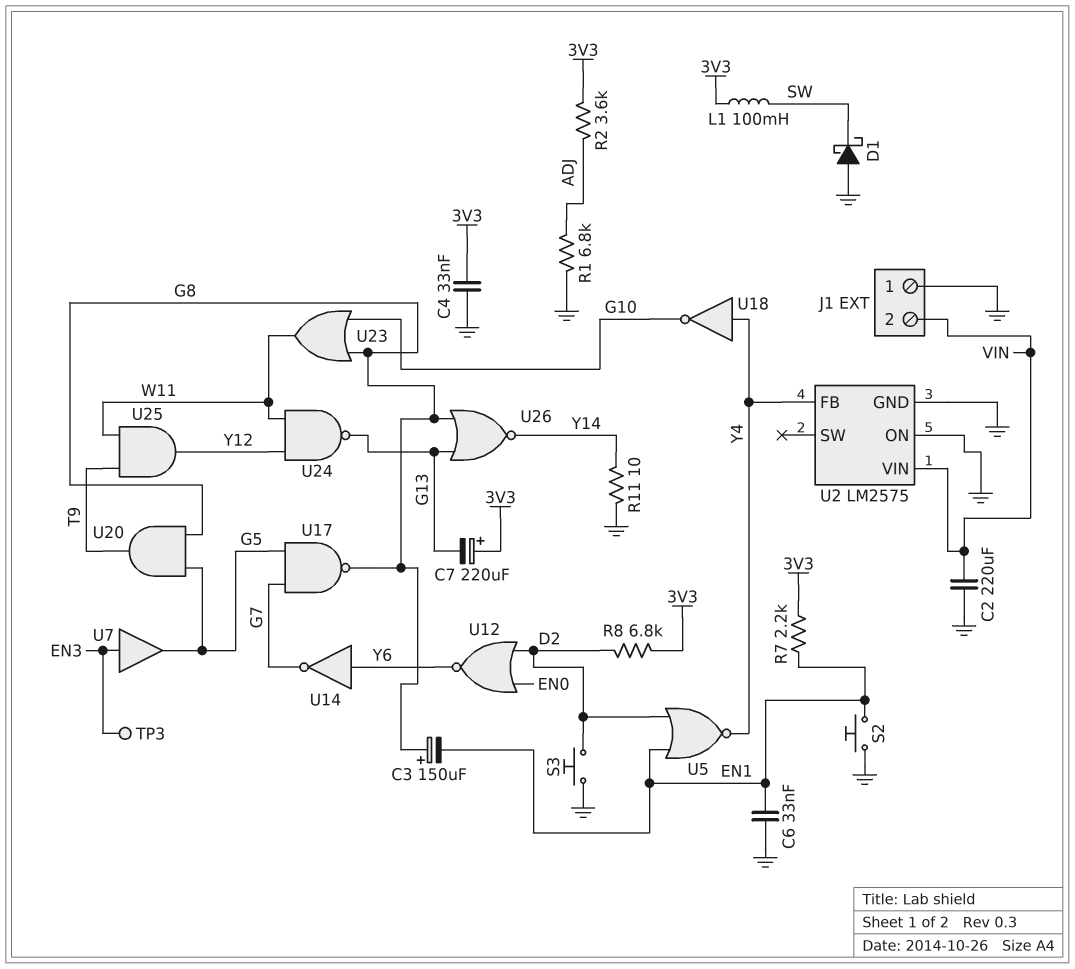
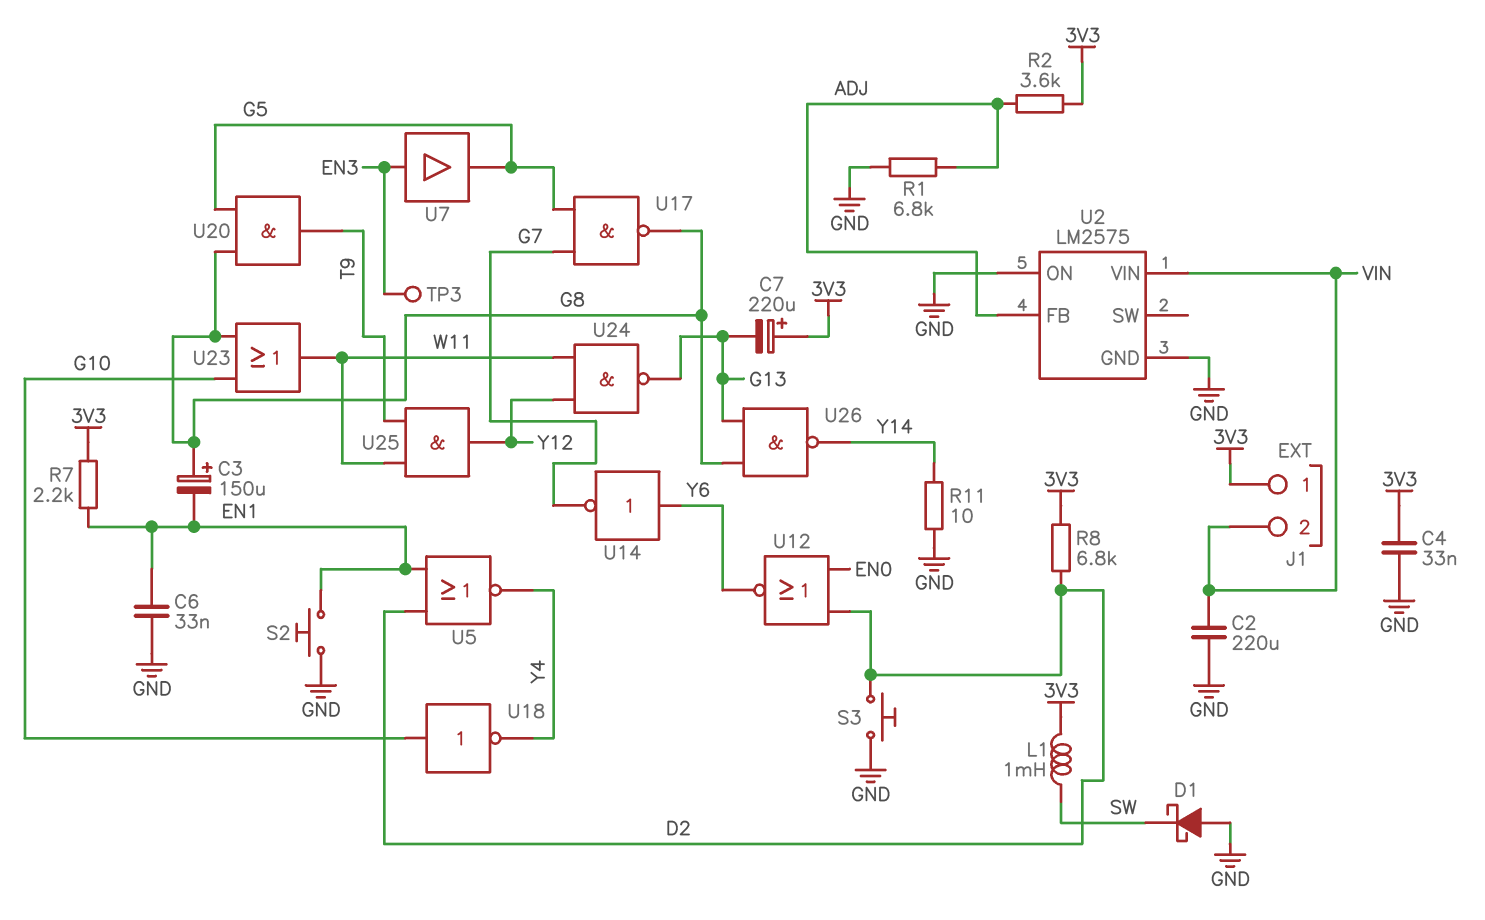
J1 pin 1: GND -> 3V3
L1: 100mH (3V3, SW) -> 1mH (3V3, SW)
U2 pin FB: Y4 -> ADJ
U18: NOT (in Y4, out G10) -> NOT (in G10, out Y4)
U26: NOR (in G8, in G13, out Y14) -> NAND (in G8, in G13, out Y14)

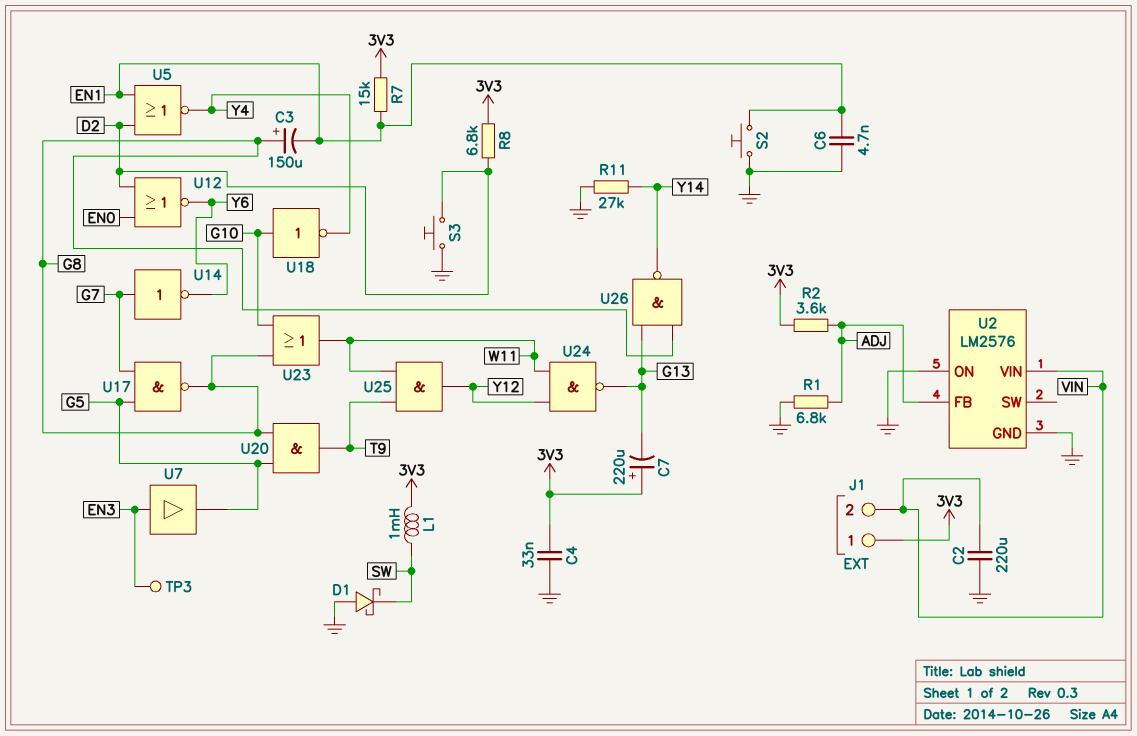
C6: 33nF (EN1, GND) -> 4.7nF (EN1, GND)
R7: 2.2k (3V3, EN1) -> 15k (3V3, EN1)
R11: 10 (GND, Y14) -> 27k (GND, Y14)
U2: LM2575 -> LM2576
U14: NOT (in Y6, out G7) -> NOT (in G7, out Y6)

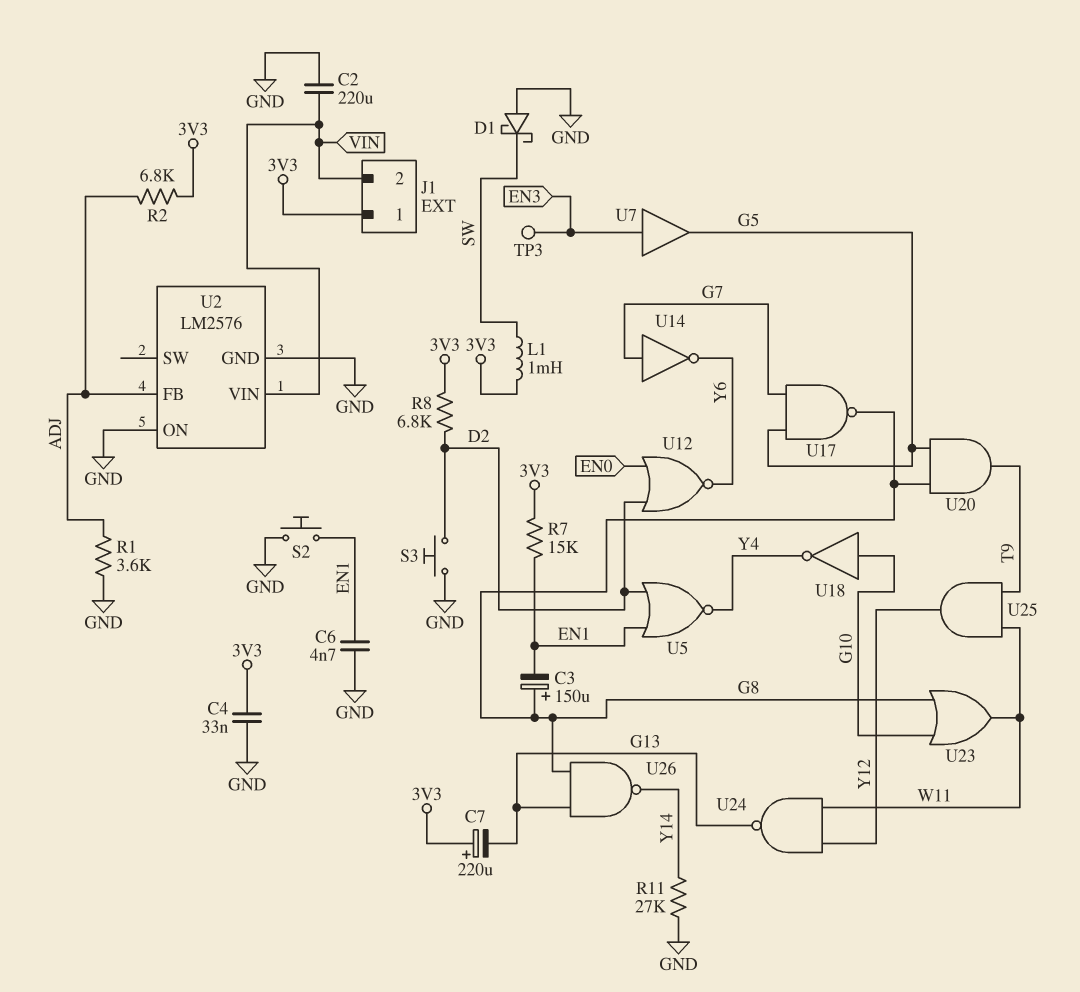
R1: 6.8k (ADJ, GND) -> 3.6k (ADJ, GND)
R2: 3.6k (3V3, ADJ) -> 6.8k (3V3, ADJ)

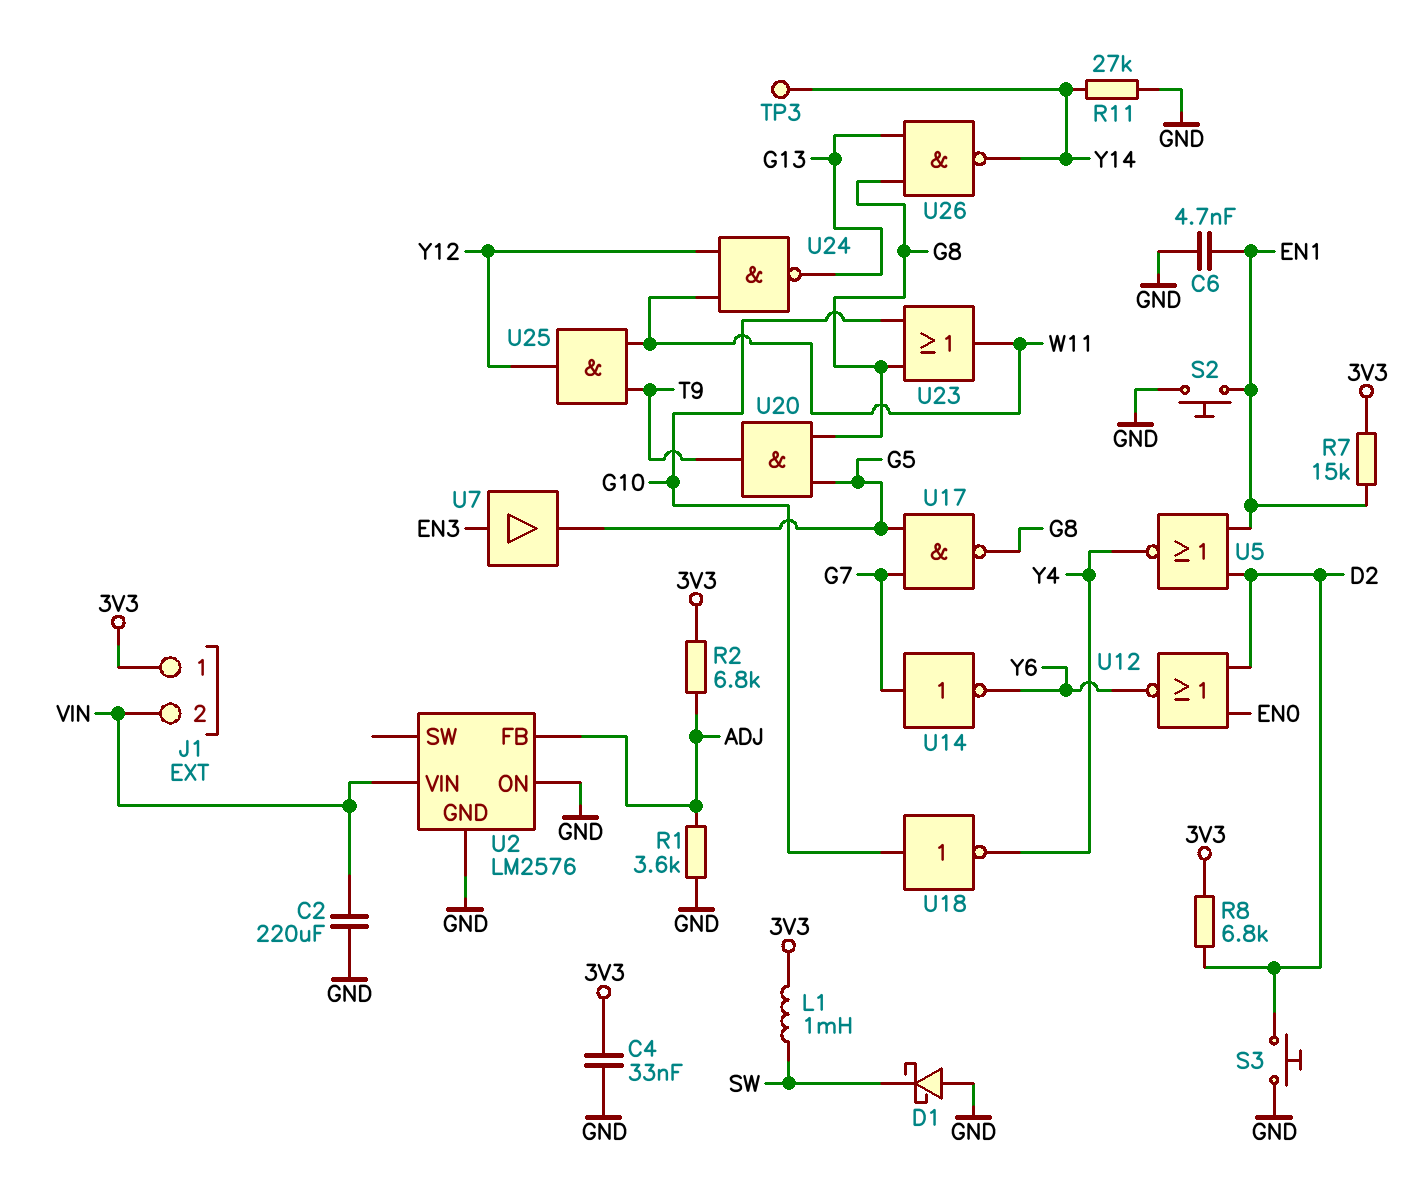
C3: 150uF (plus G8, minus EN1) -> none
C7: 220uF (plus 3V3, minus G13) -> none
TP3: test point (EN3) -> test point (Y14)

